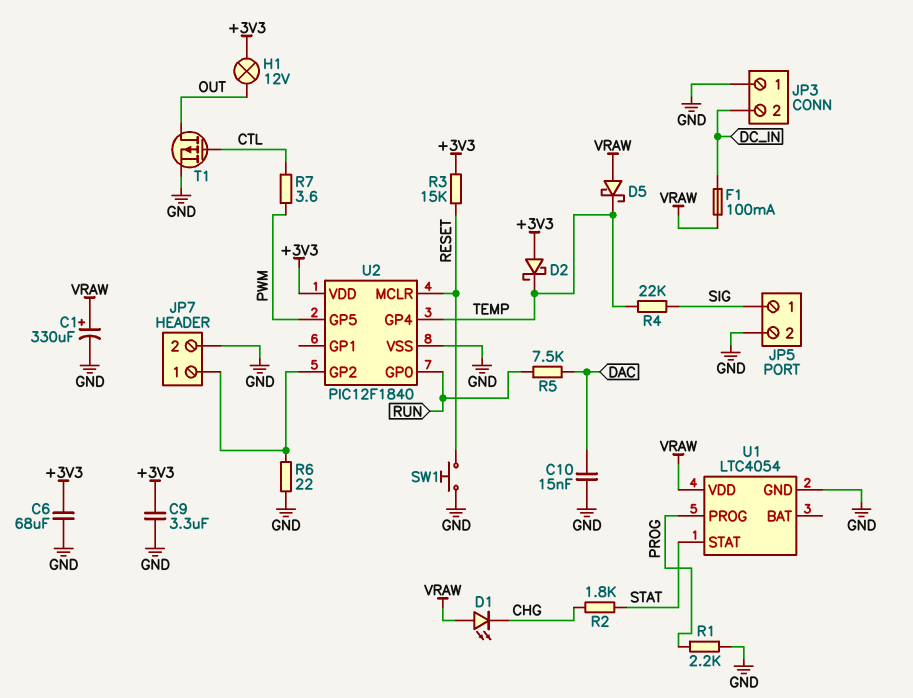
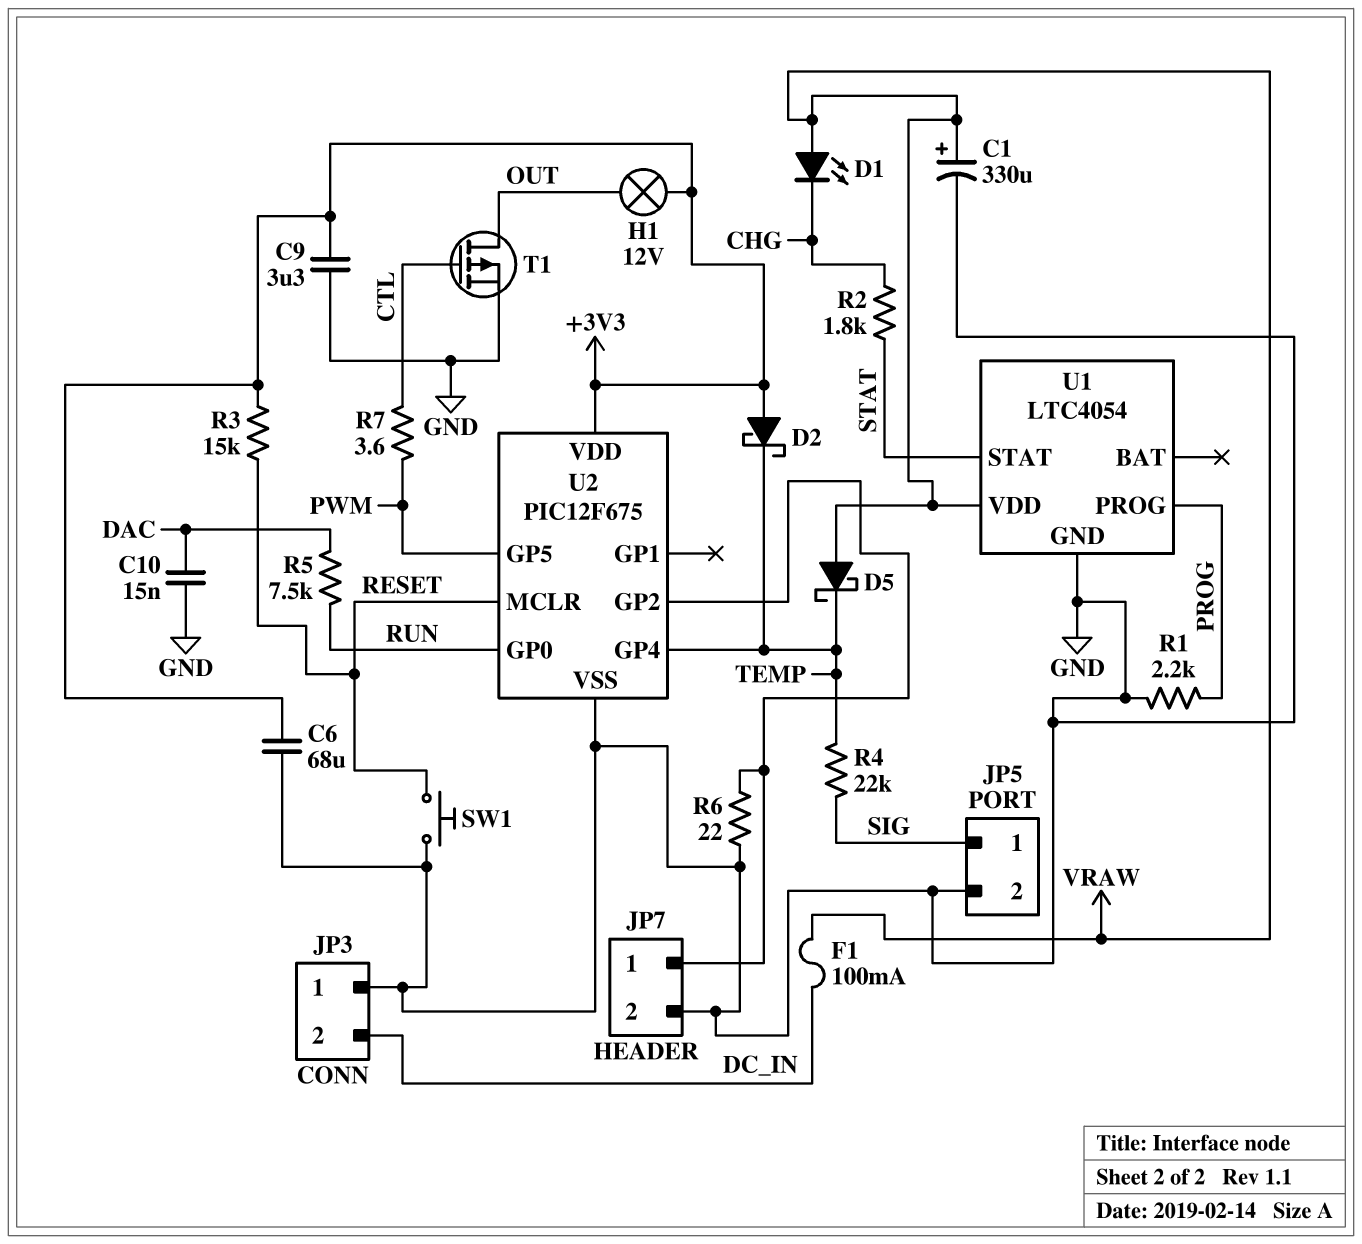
U2: PIC12F1840 -> PIC12F675

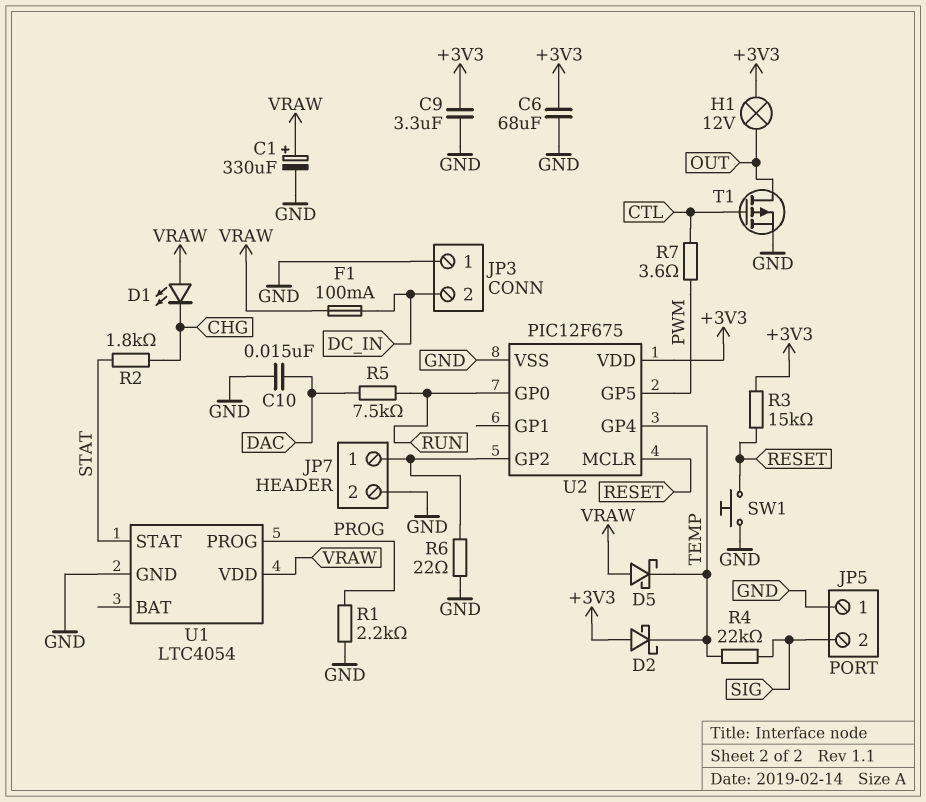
JP5 pin 1: SIG -> GND
JP5 pin 2: GND -> SIG

